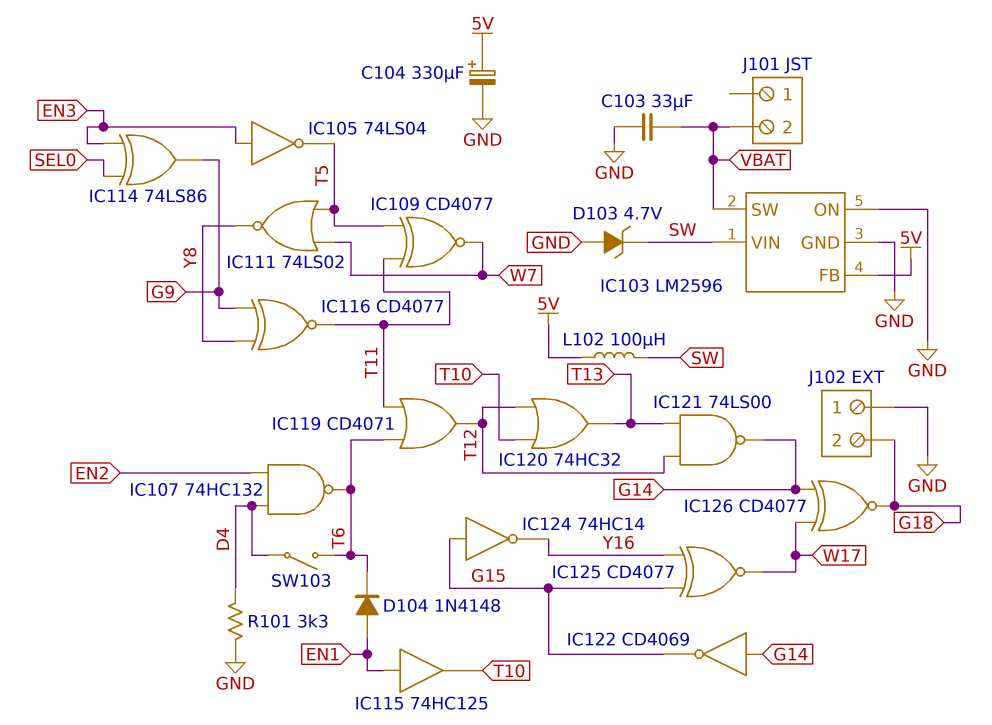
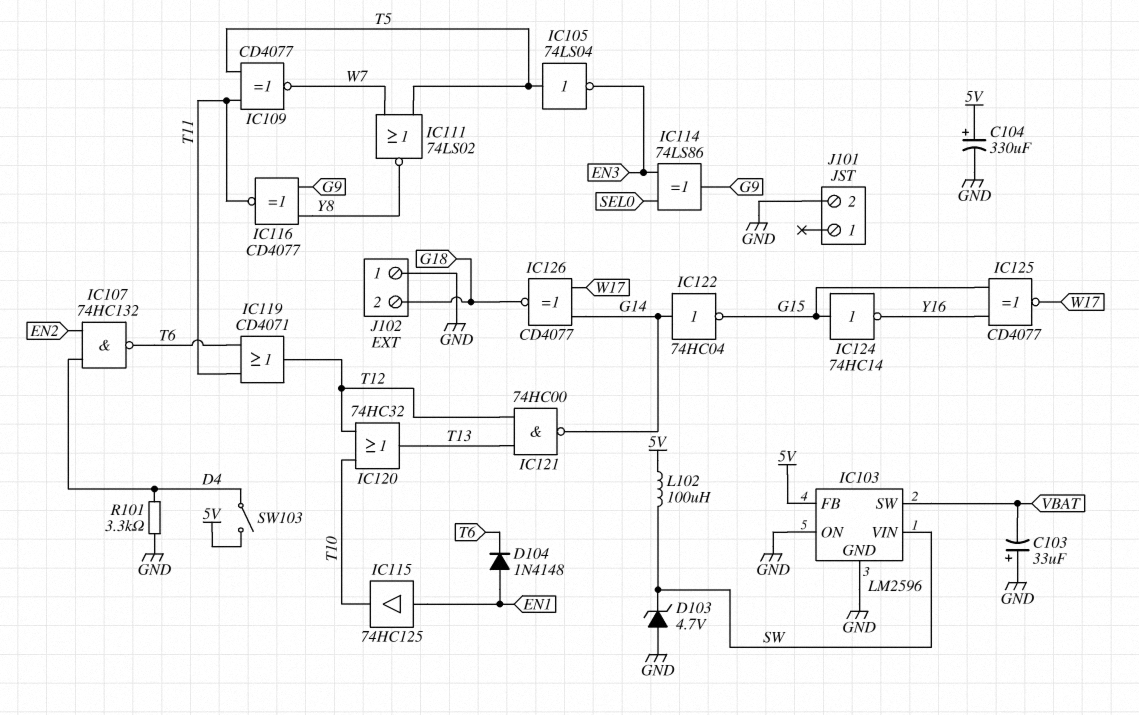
C103: 33uF (GND, VBAT) -> 33uF (plus GND, minus VBAT)
IC105: NOT 74LS04 (in EN3, out T5) -> NOT 74LS04 (in T5, out EN3)
IC121: NAND 74LS00 (in T12, in T13, out G14) -> NAND 74HC00 (in T12, in T13, out G14)
IC122: NOT CD4069 (in G14, out G15) -> NOT 74HC04 (in G14, out G15)
J101 pin 2: VBAT -> GND
SW103: switch (D4, T6) -> switch (5V, D4)

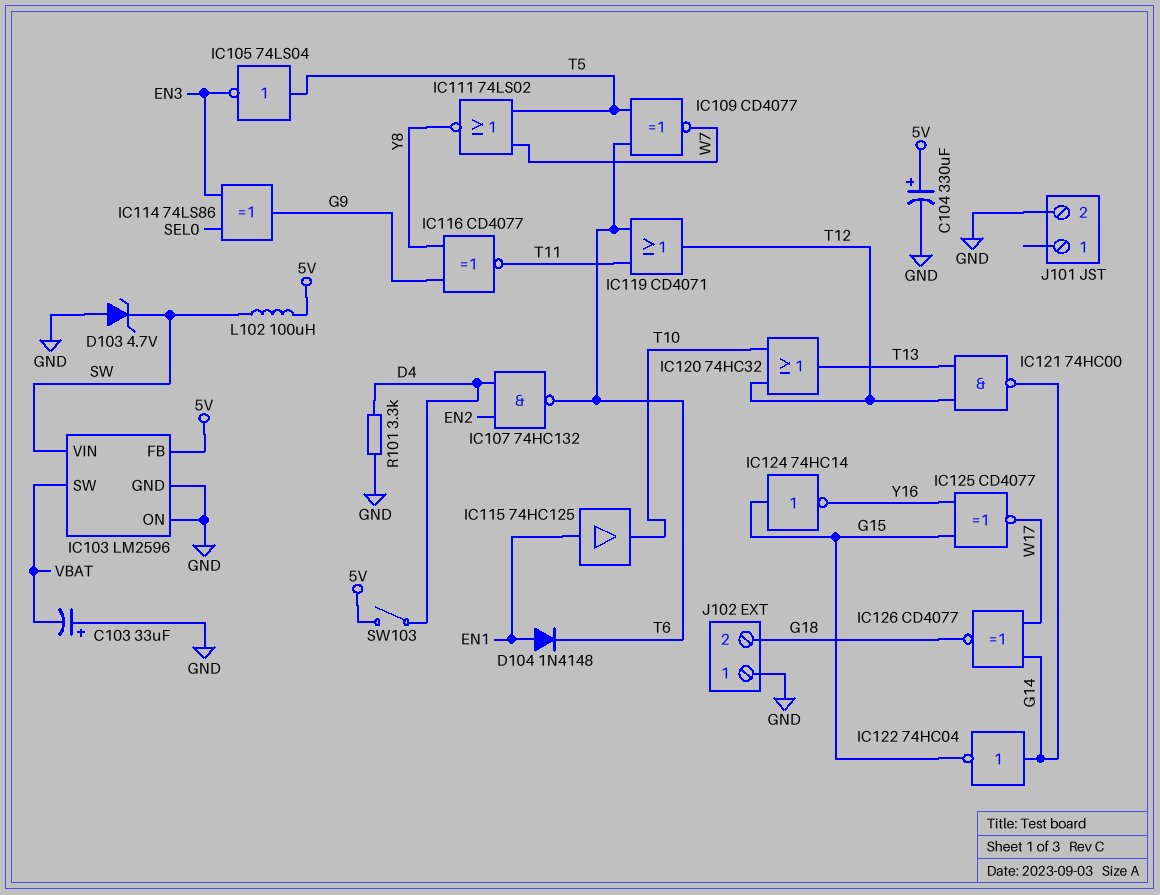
IC109: XNOR CD4077 (in T5, in T11, out W7) -> XNOR CD4077 (in T5, in T6, out W7)

